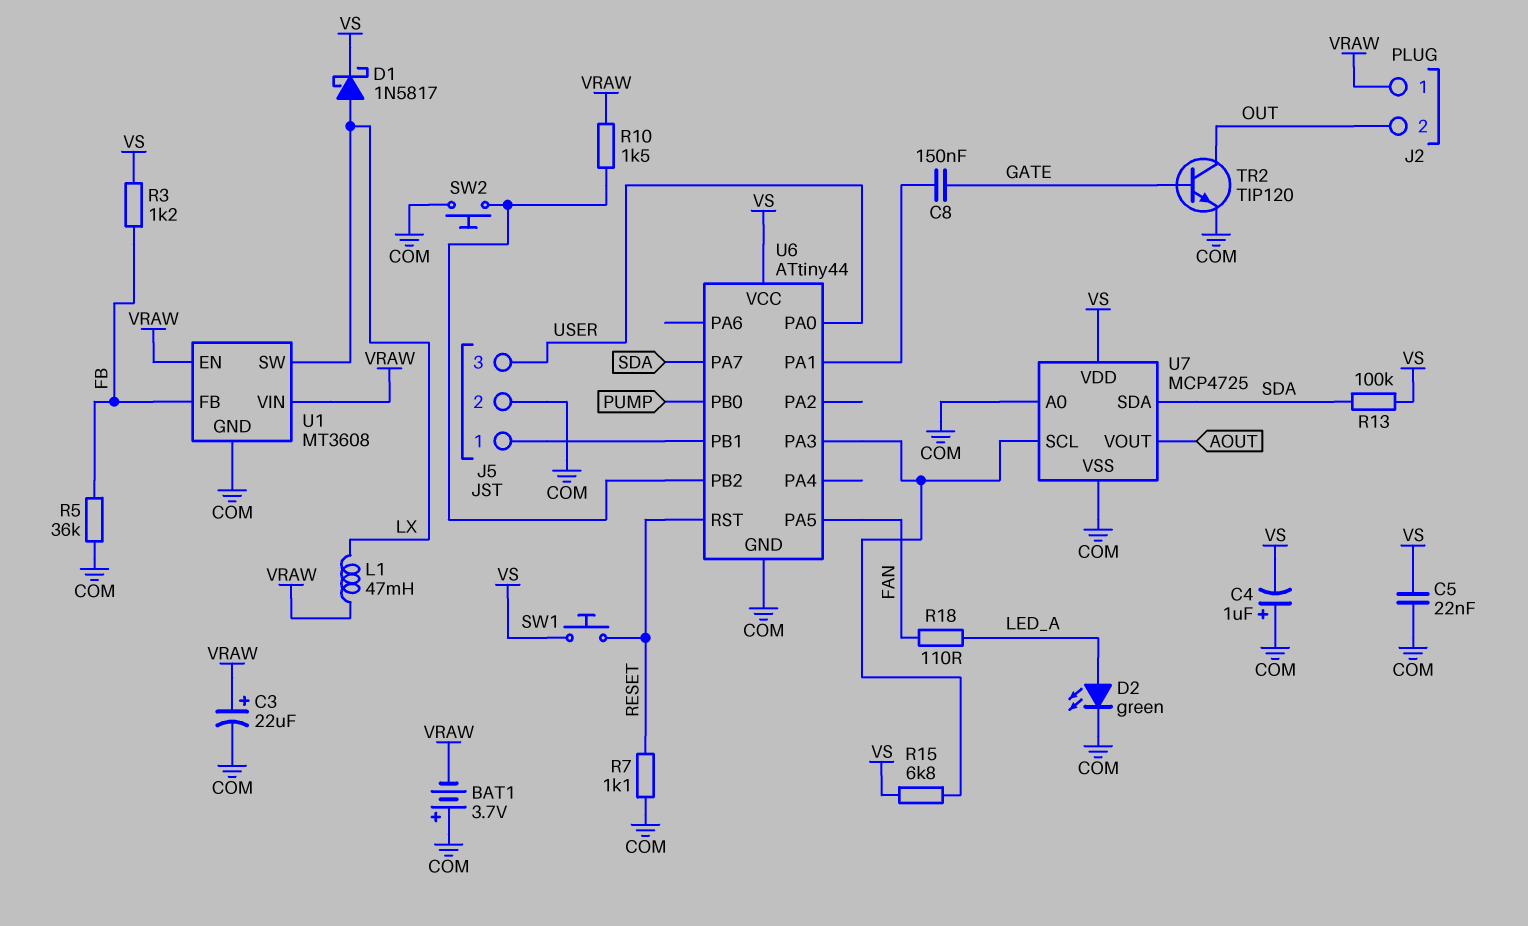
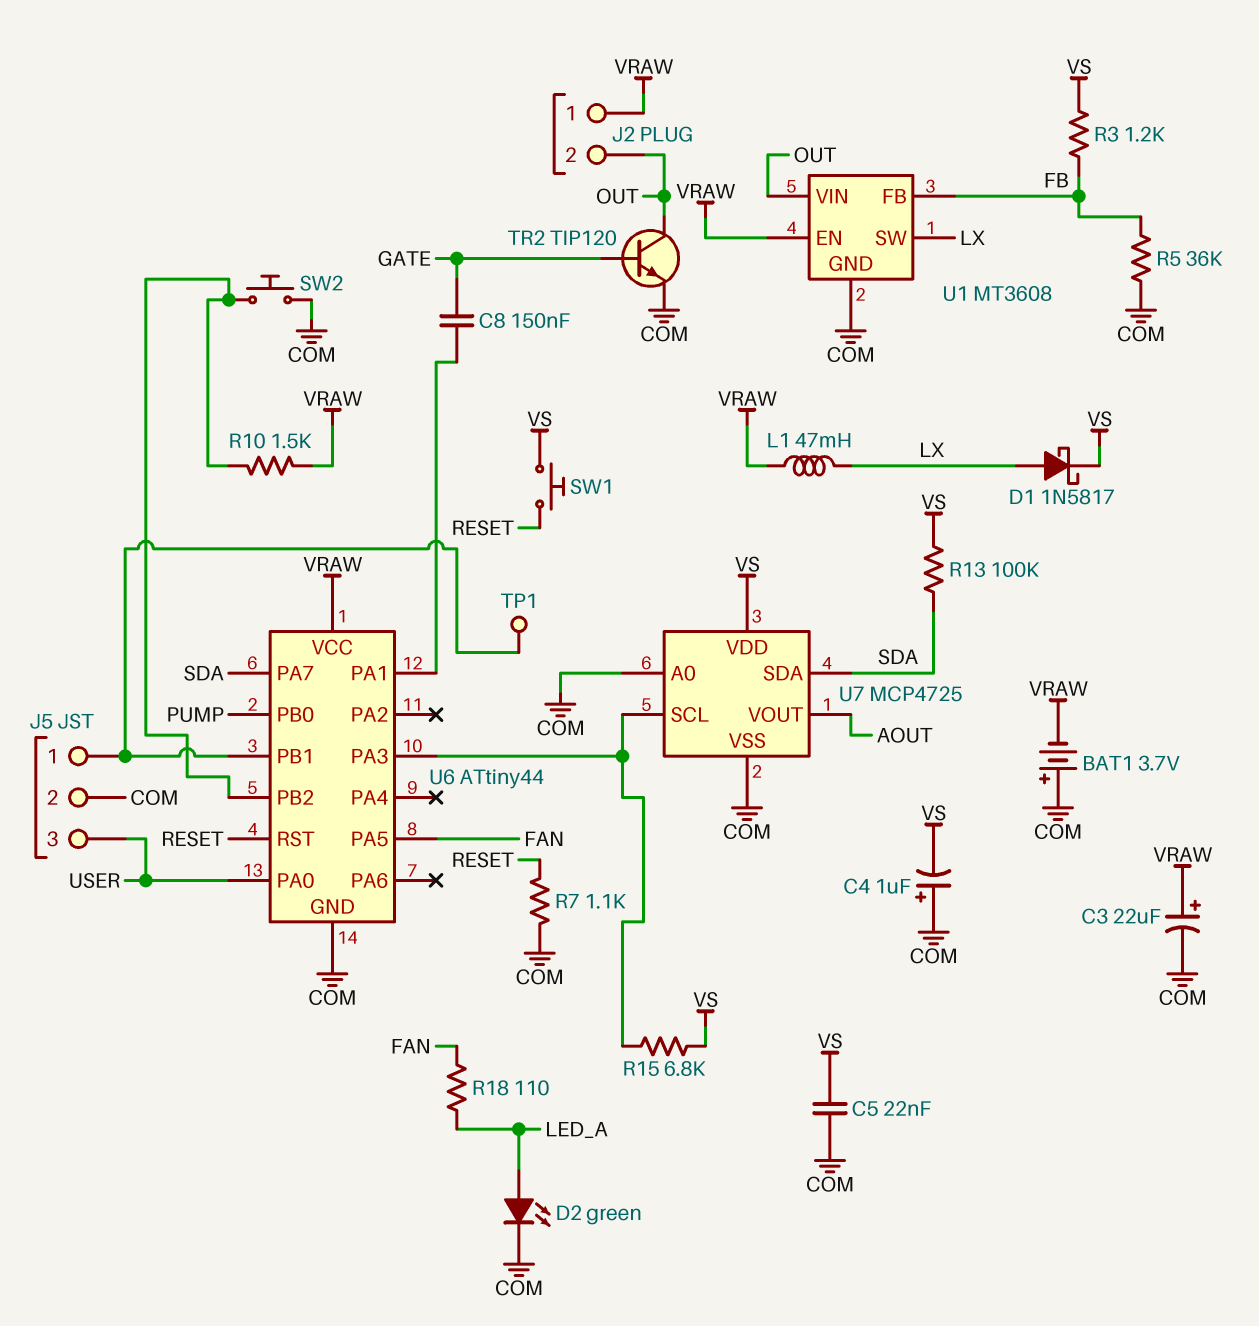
TP1: none -> test point (J5/1)
U1 pin VIN: VRAW -> OUT
U6 pin VCC: VS -> VRAW

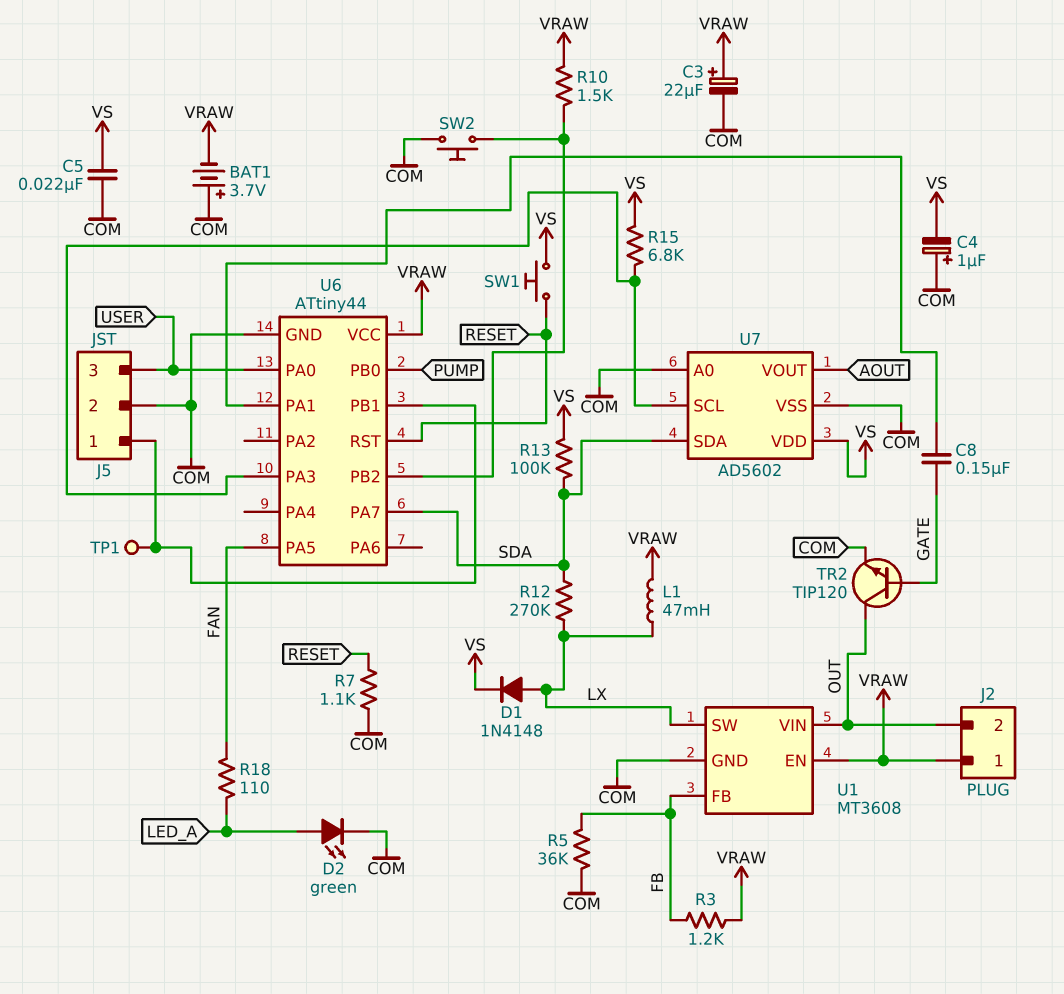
D1: schottky 1N5817 (A LX, K VS) -> diode 1N4148 (A LX, K VS)
R3: 1.2k (FB, VS) -> 1.2k (FB, VRAW)
R12: none -> 270k (LX, SDA)
U7: MCP4725 -> AD5602

